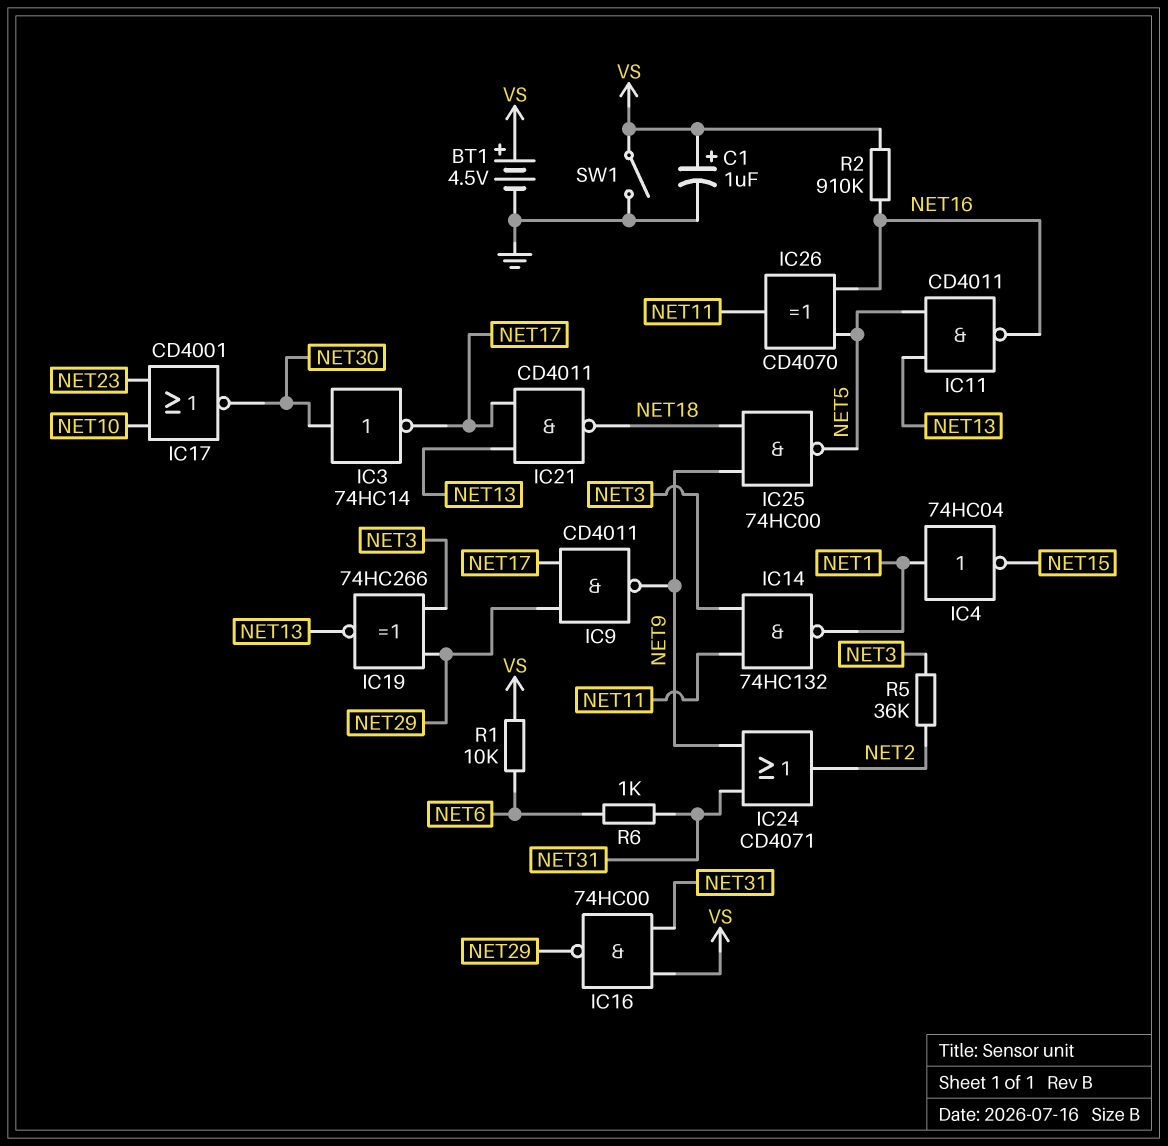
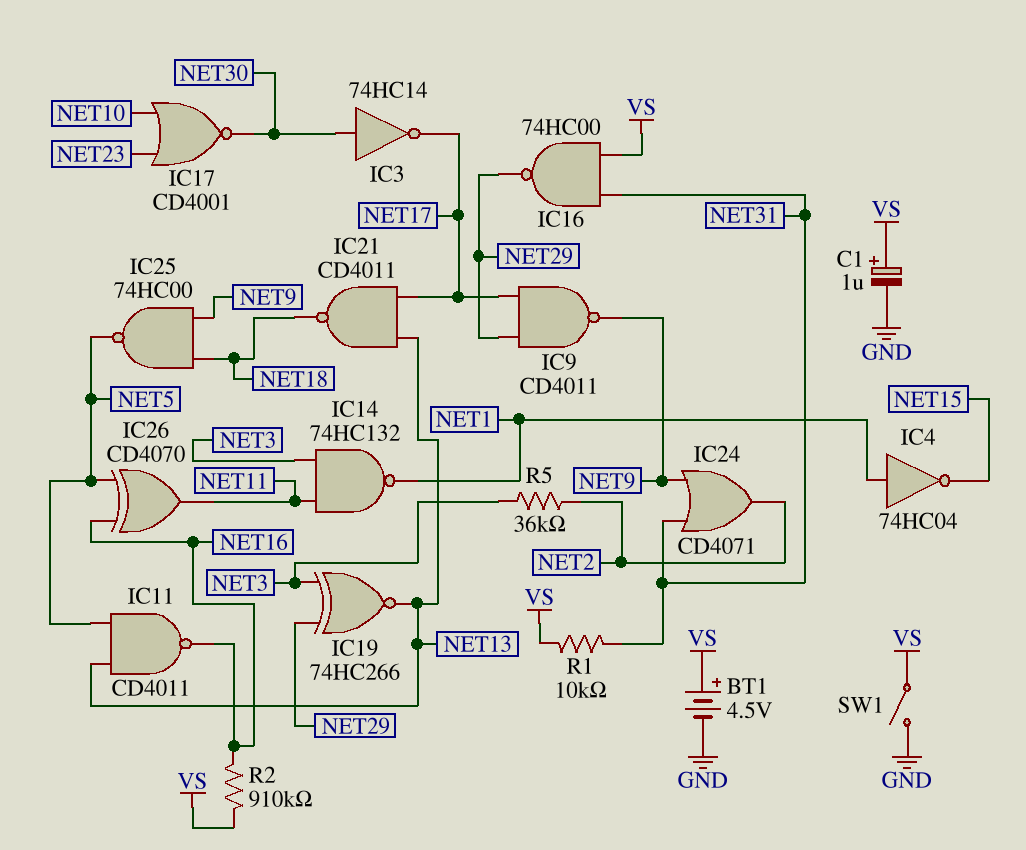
R1: 10k (NET6, VS) -> 10k (NET31, VS)
R6: 1k (NET6, NET31) -> none

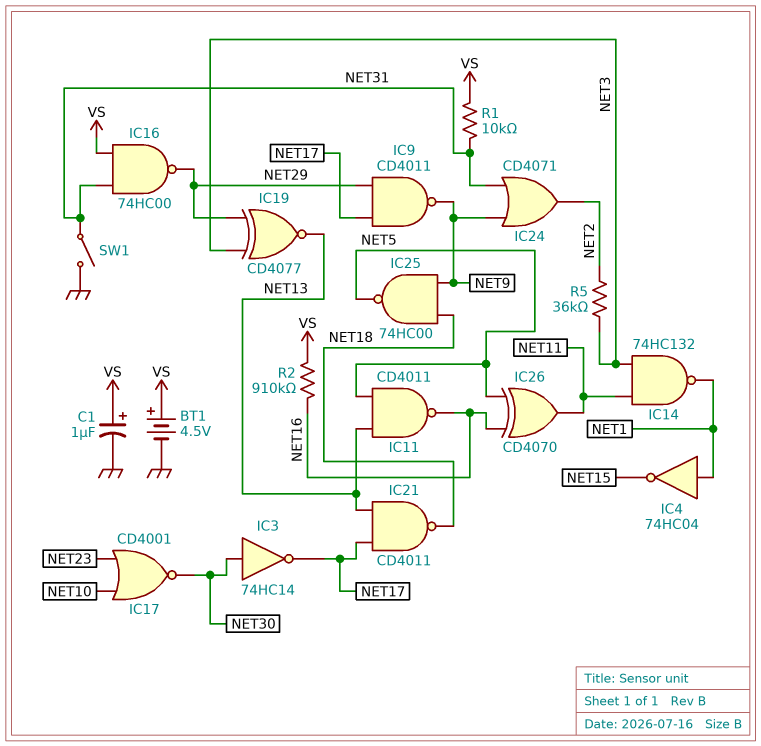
IC19: XNOR 74HC266 (in NET3, in NET29, out NET13) -> XNOR CD4077 (in NET3, in NET29, out NET13)
SW1: switch (GND, VS) -> switch (GND, NET31)

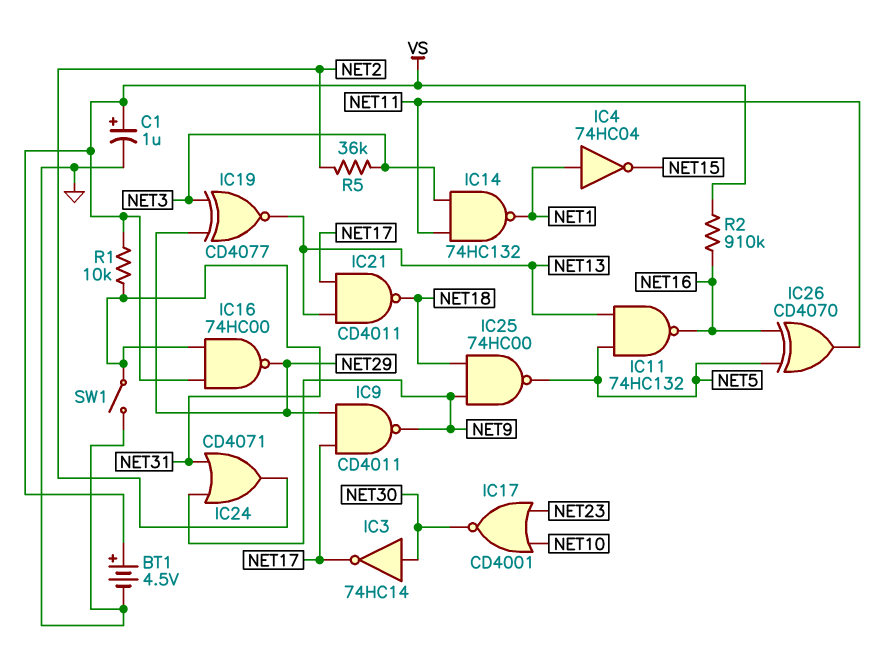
IC11: NAND CD4011 (in NET5, in NET13, out NET16) -> NAND 74HC132 (in NET5, in NET13, out NET16)

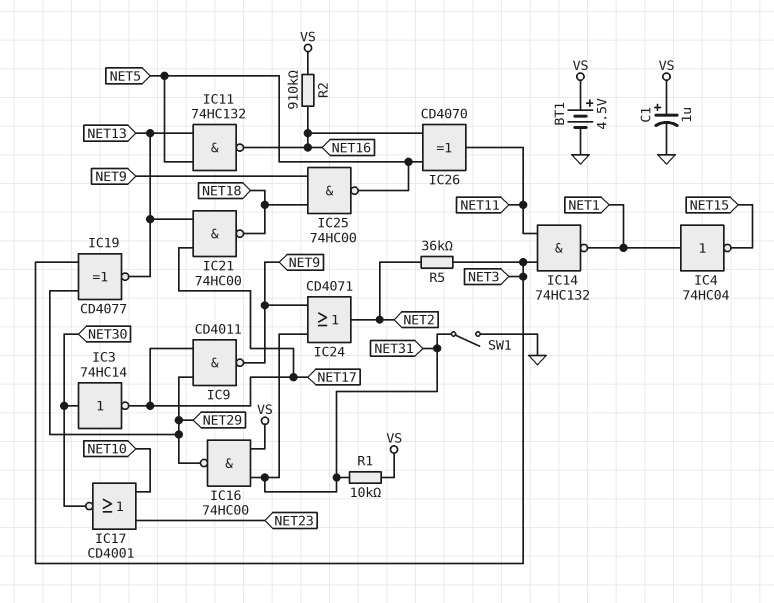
IC21: NAND CD4011 (in NET13, in NET17, out NET18) -> NAND 74HC00 (in NET13, in NET17, out NET18)

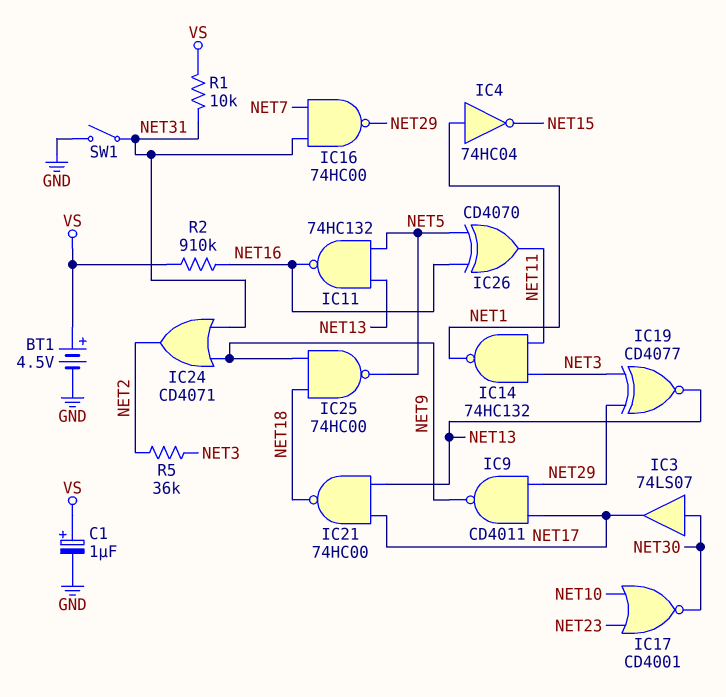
IC3: NOT 74HC14 (in NET30, out NET17) -> buffer 74LS07 (in NET30, out NET17)
IC16: NAND 74HC00 (in NET31, in VS, out NET29) -> NAND 74HC00 (in NET7, in NET31, out NET29)

